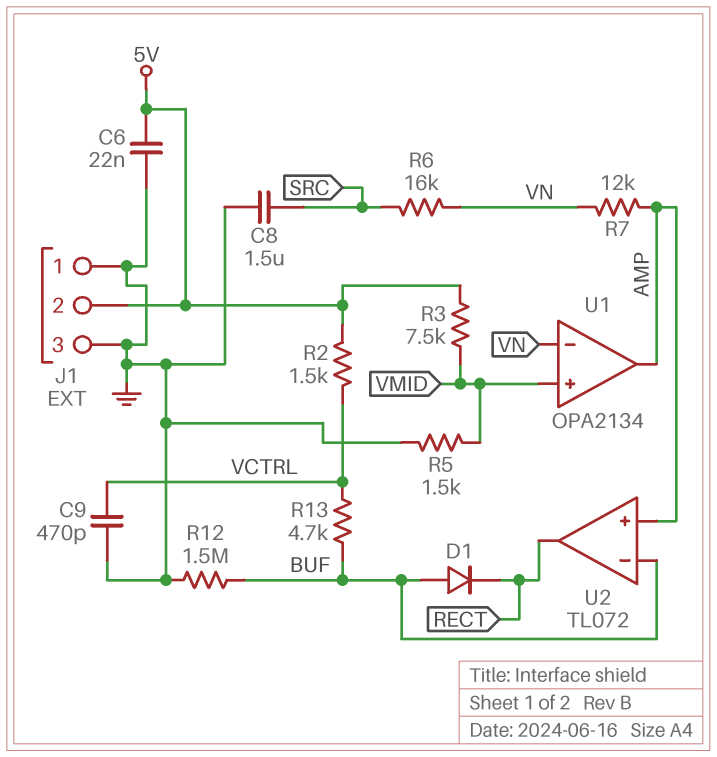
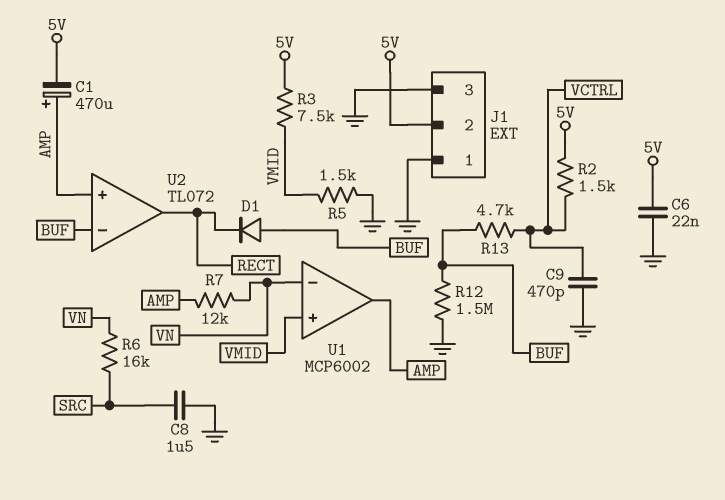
C1: none -> 470uF (plus AMP, minus 5V)
U1: OPA2134 -> MCP6002

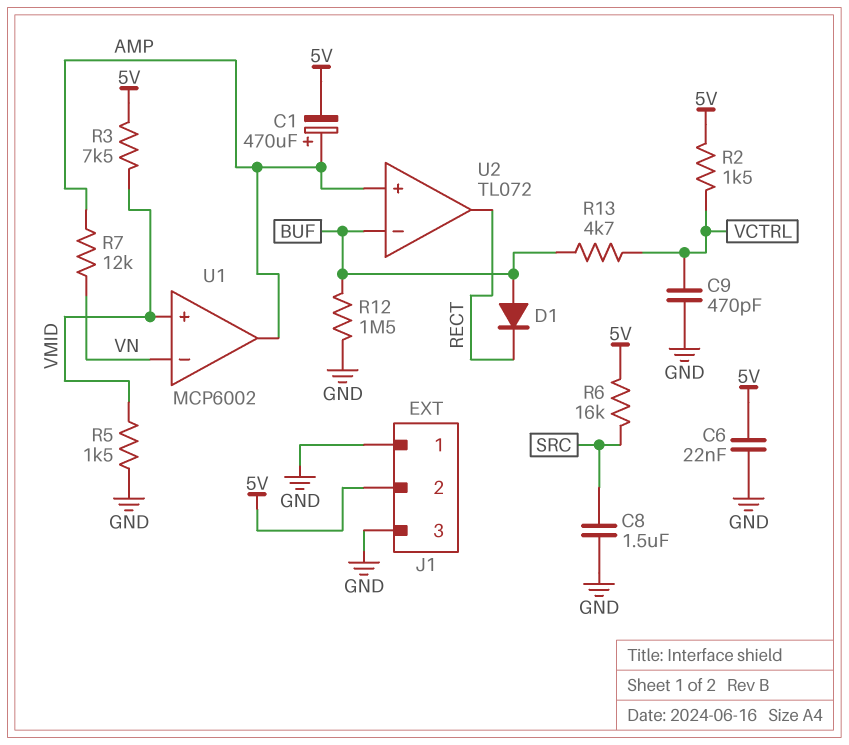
R6: 16k (SRC, VN) -> 16k (5V, SRC)

